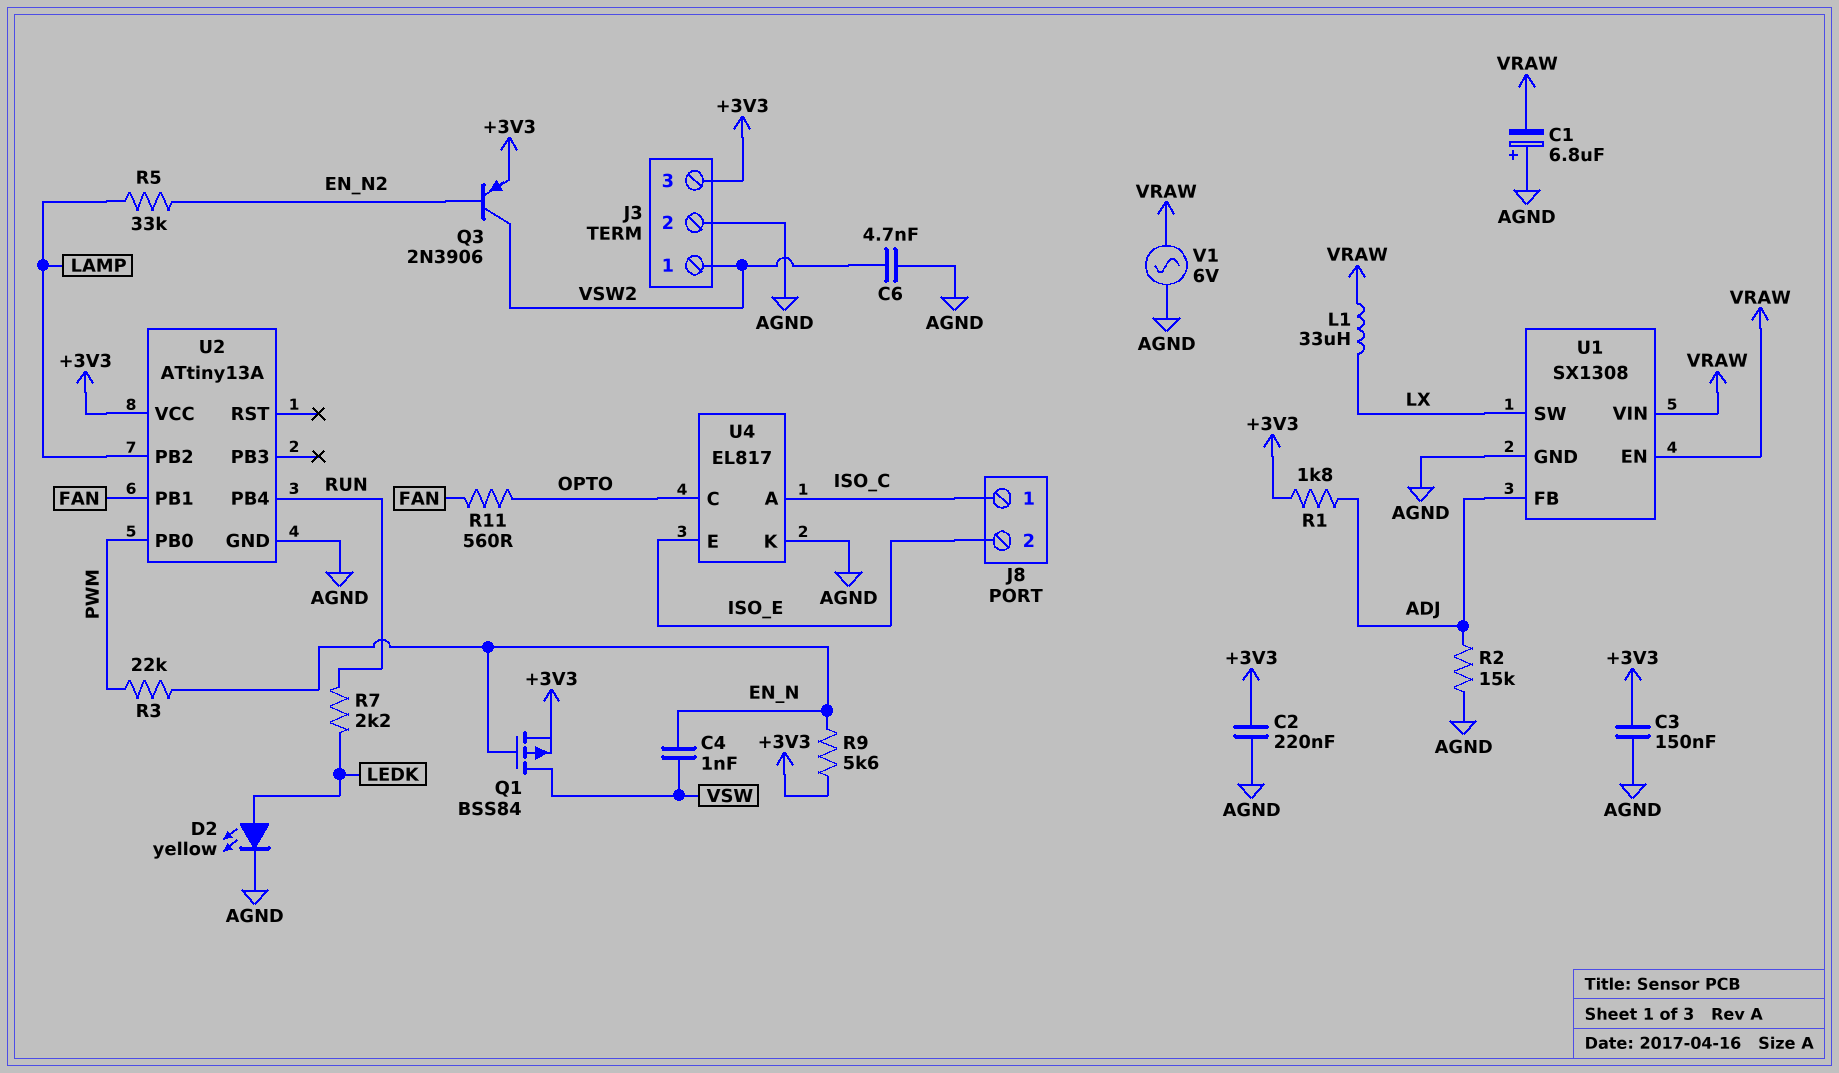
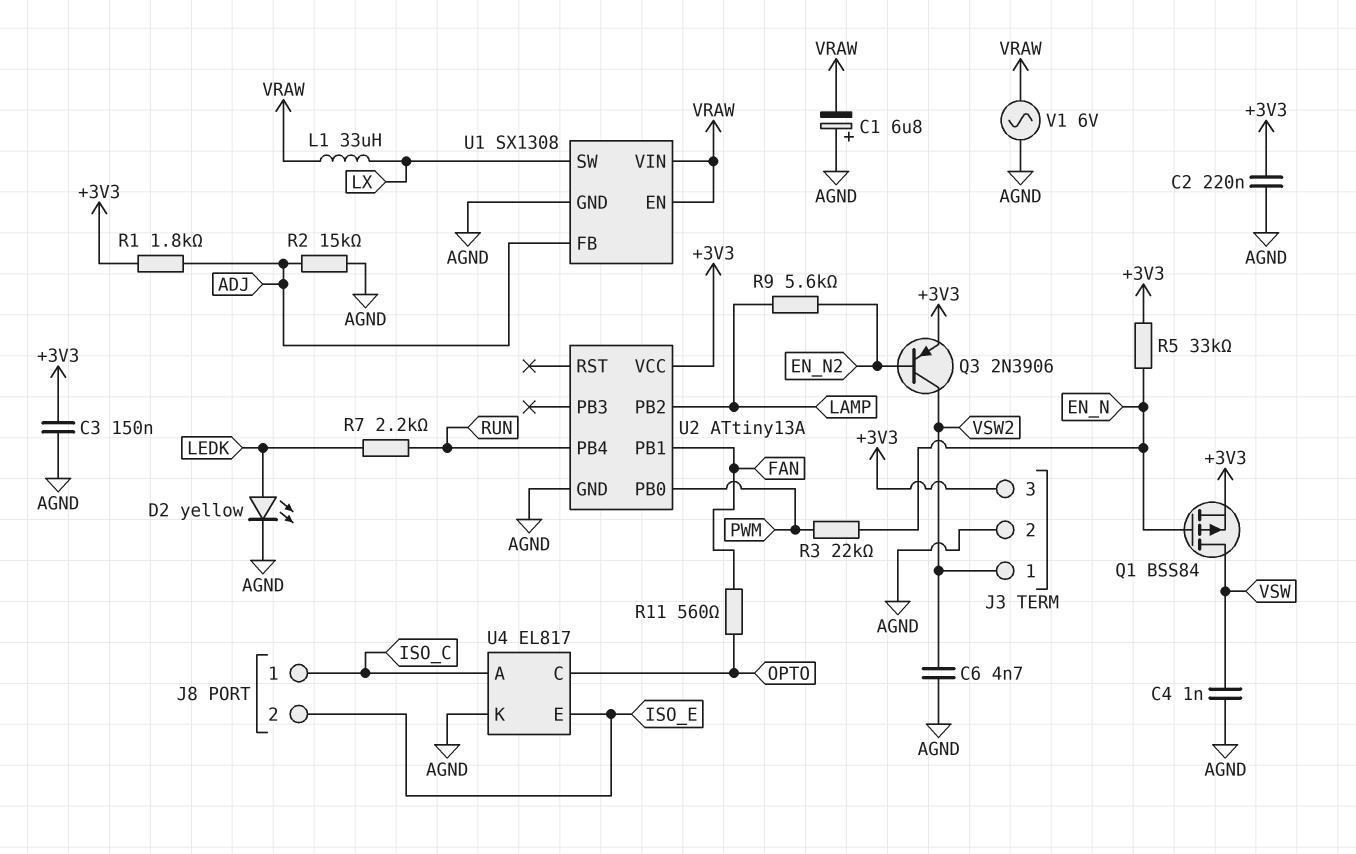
C4: 1nF (EN_N, VSW) -> 1nF (AGND, VSW)
R5: 33k (EN_N2, LAMP) -> 33k (+3V3, EN_N)
R9: 5.6k (+3V3, EN_N) -> 5.6k (EN_N2, LAMP)

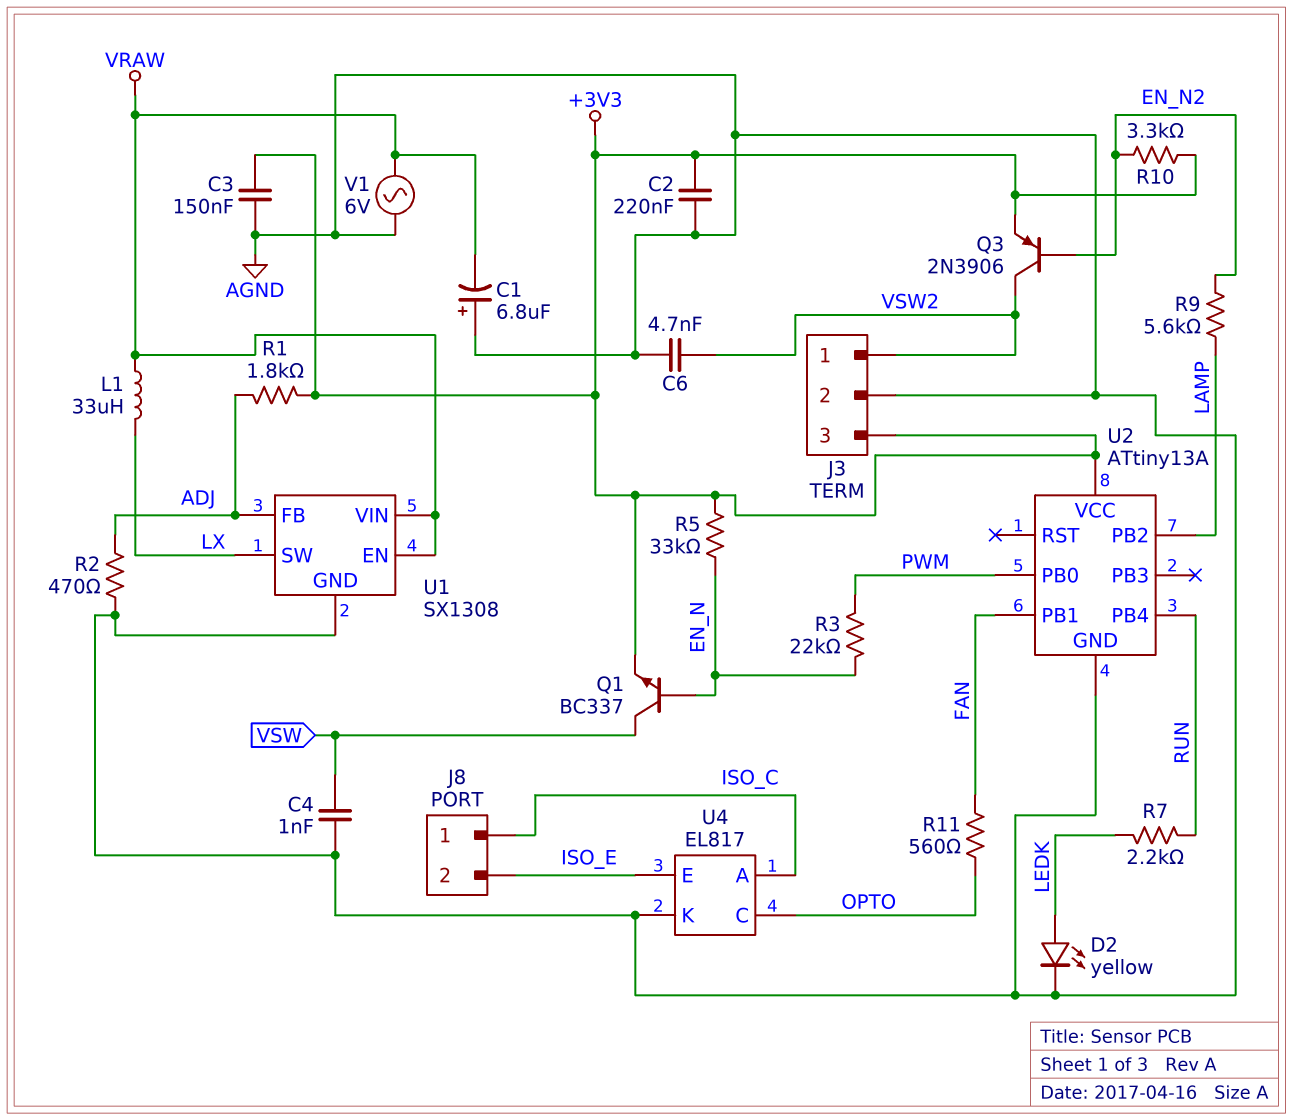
Q1: PMOS BSS84 (G EN_N, D VSW, S +3V3) -> NPN BC337 (B EN_N, C VSW, E +3V3)
R2: 15k (ADJ, AGND) -> 470 (ADJ, AGND)
R10: none -> 3.3k (+3V3, EN_N2)

